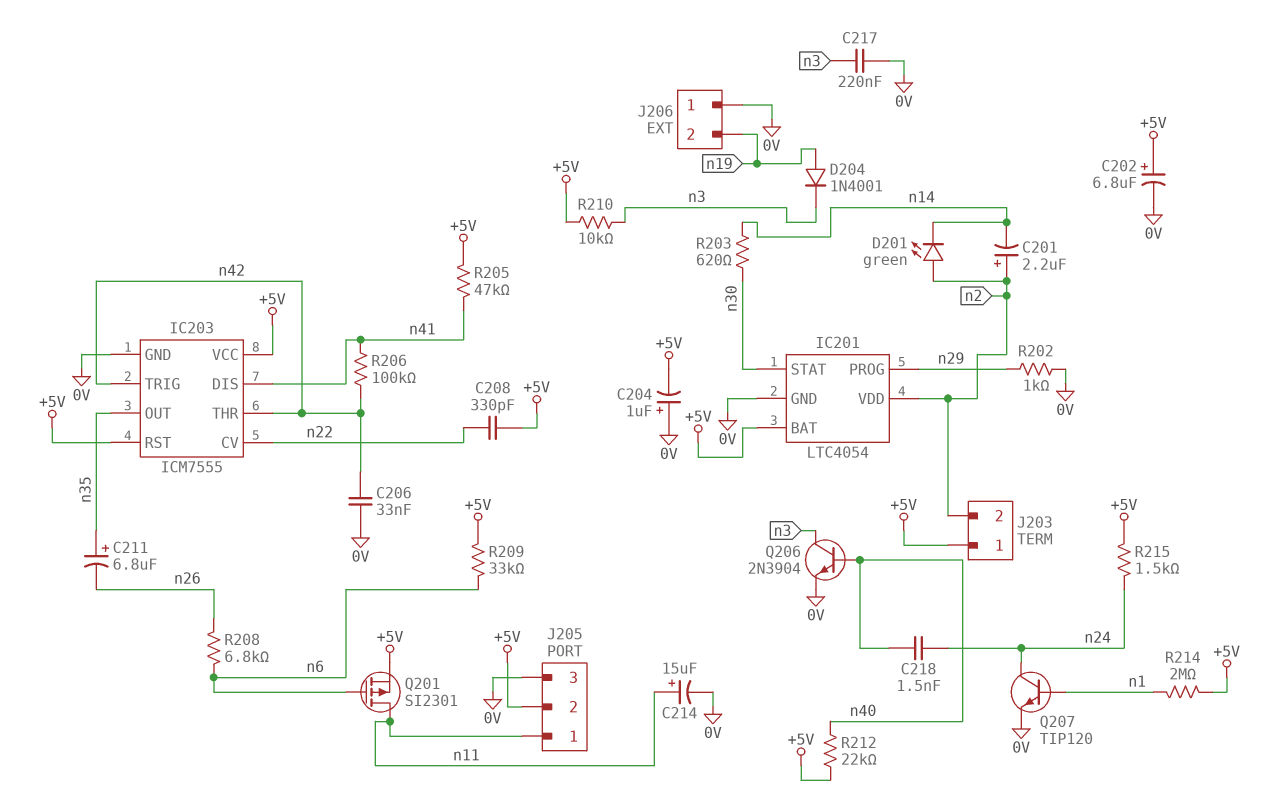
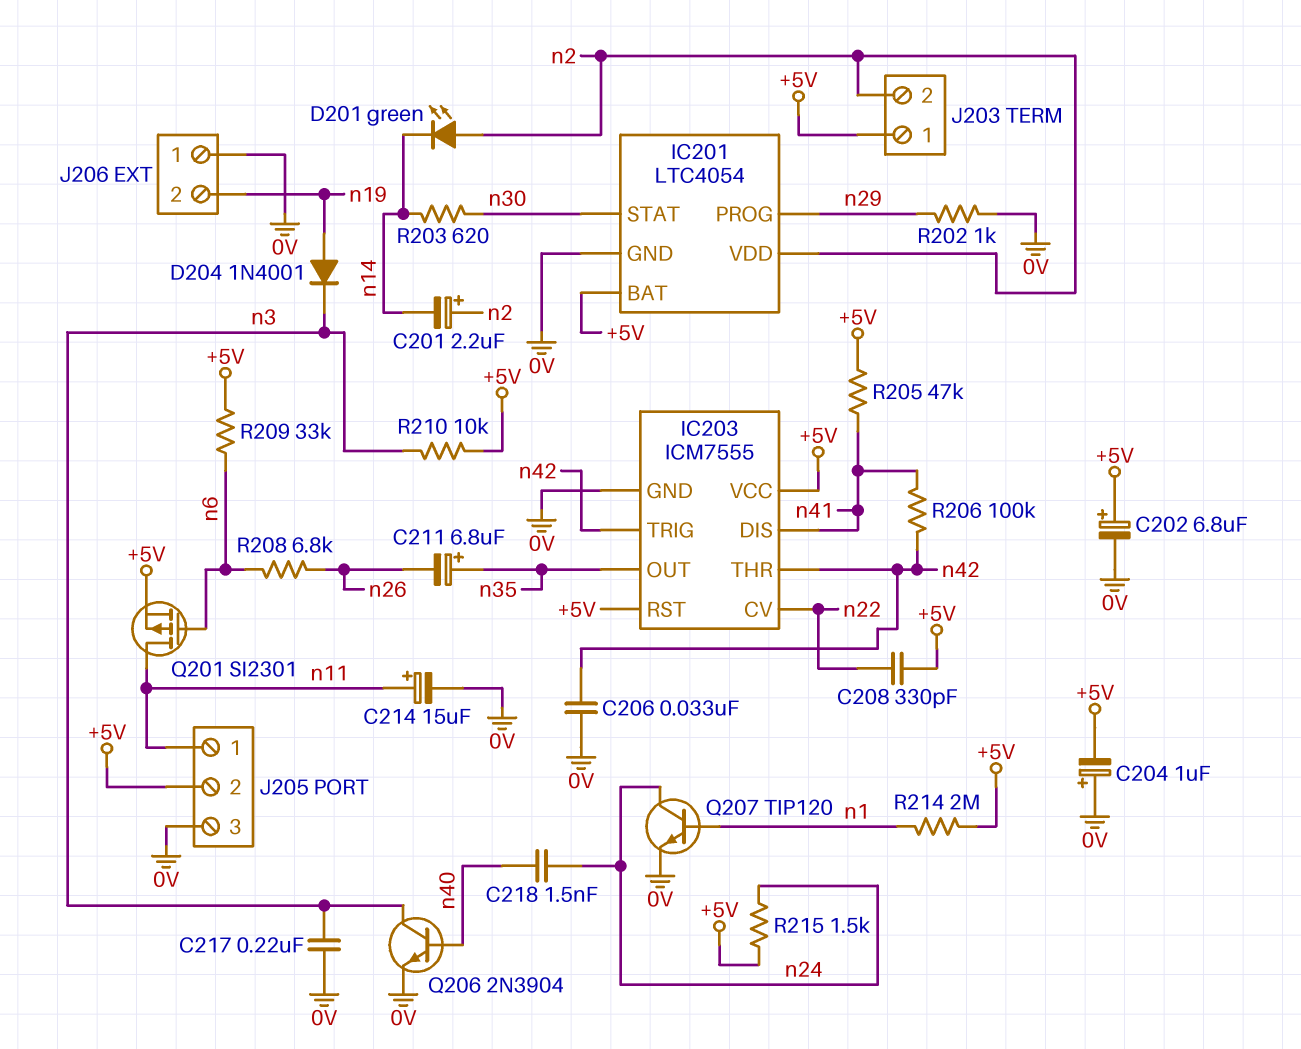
R212: 22k (+5V, n40) -> none

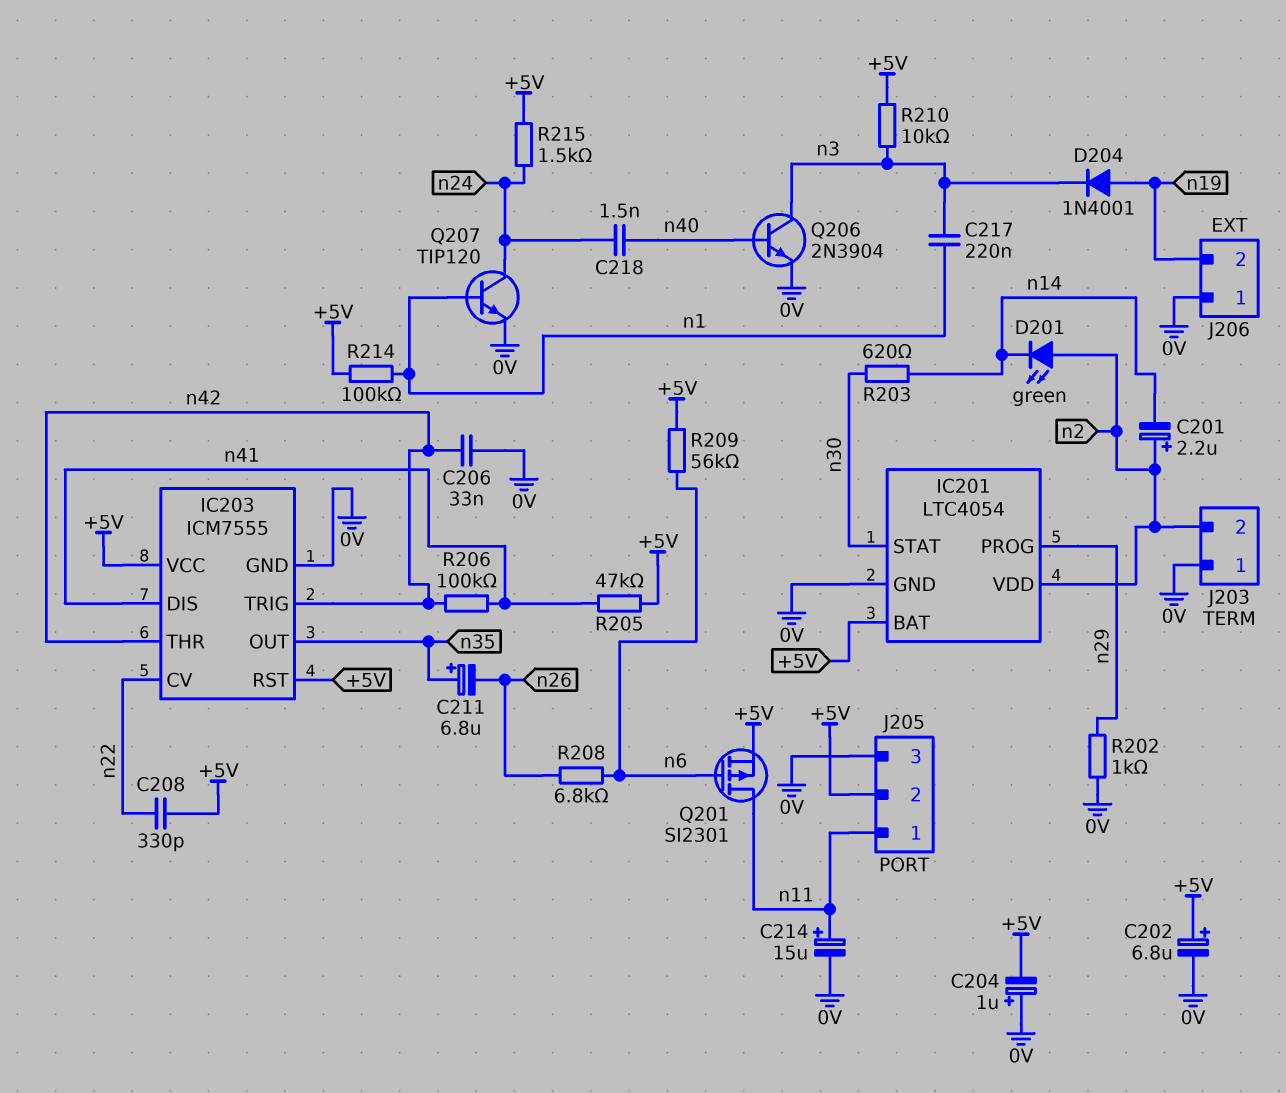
C217: 220nF (0V, n3) -> 220nF (n1, n3)
J203 pin 1: +5V -> 0V
R209: 33k (+5V, n6) -> 56k (+5V, n6)
R214: 2M (+5V, n1) -> 100k (+5V, n1)

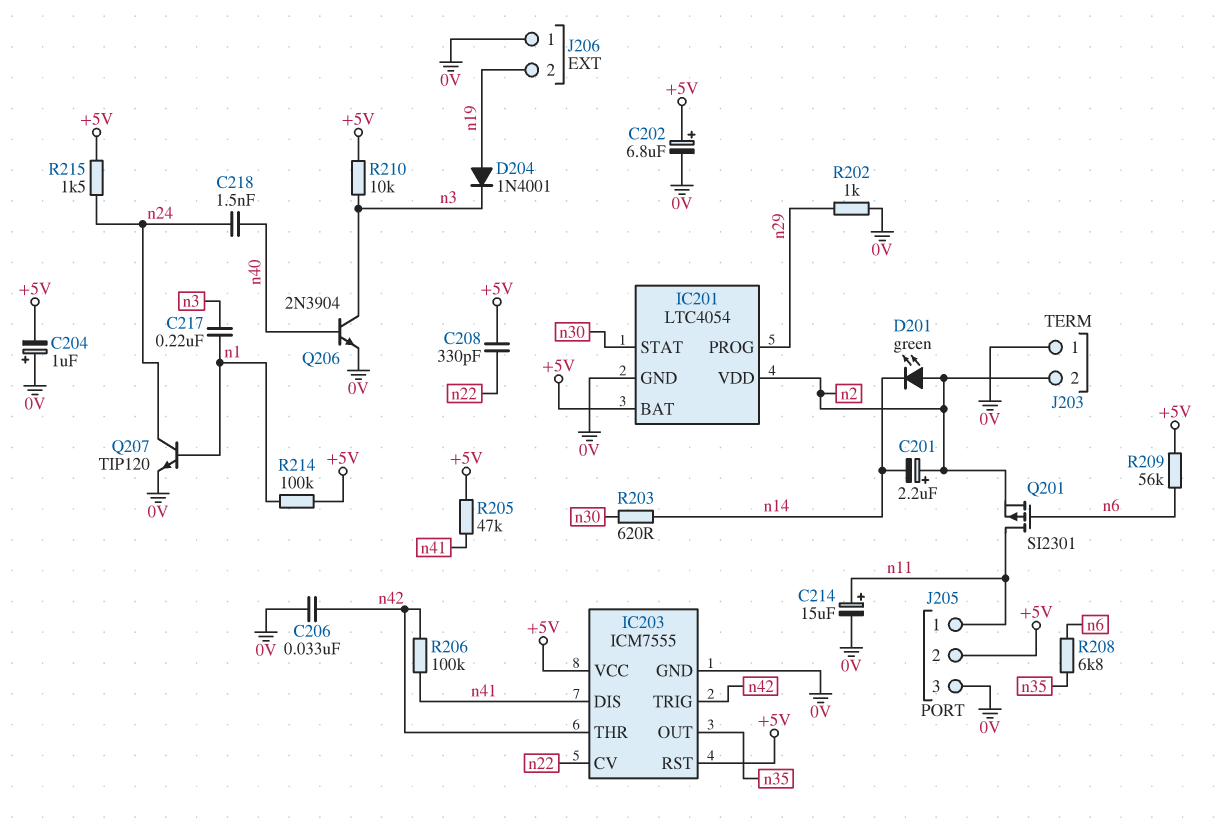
C211: 6.8uF (plus n35, minus n26) -> none
Q201: PMOS SI2301 (G n6, D n11, S +5V) -> PMOS SI2301 (G n6, D n11, S n2)
R208: 6.8k (n6, n26) -> 6.8k (n6, n35)

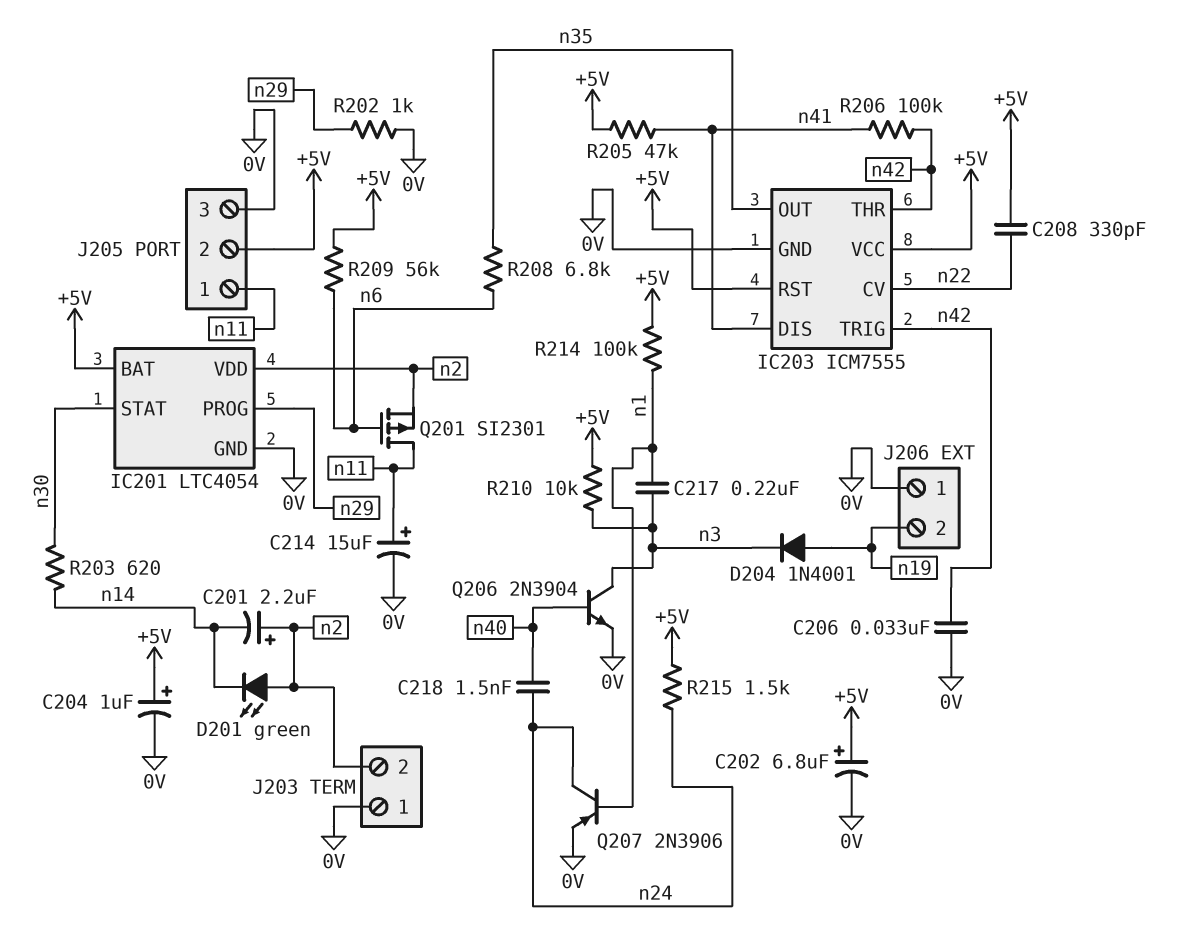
C204: 1uF (plus 0V, minus +5V) -> 1uF (plus +5V, minus 0V)
Q207: NPN TIP120 (B n1, C n24, E 0V) -> PNP 2N3906 (B n1, C n24, E 0V)

